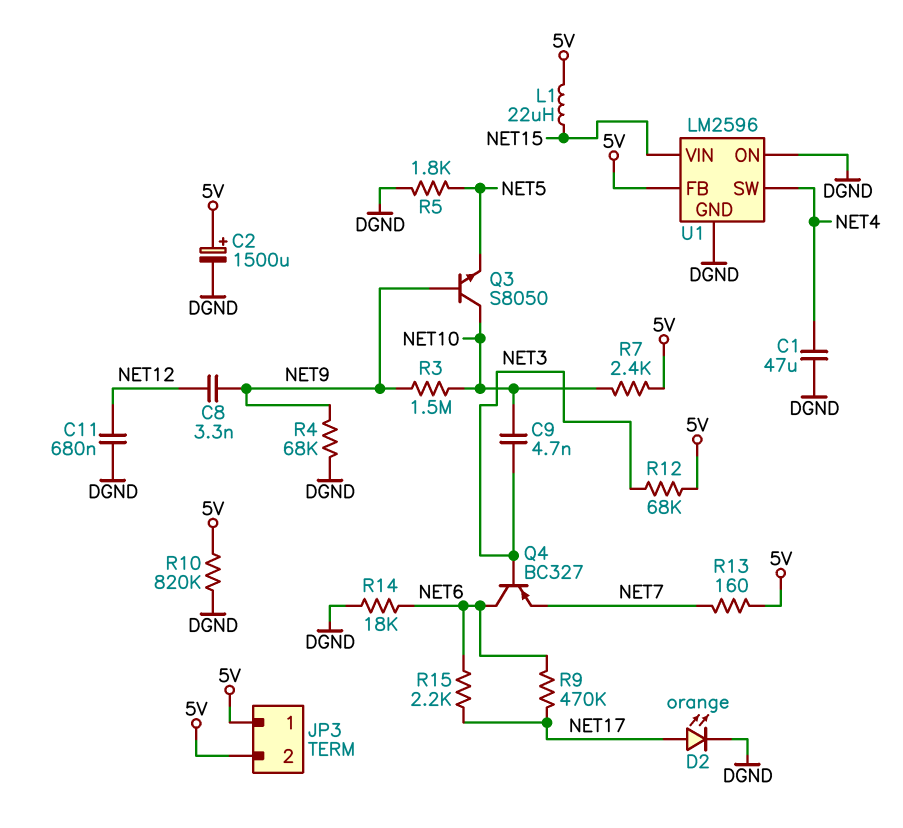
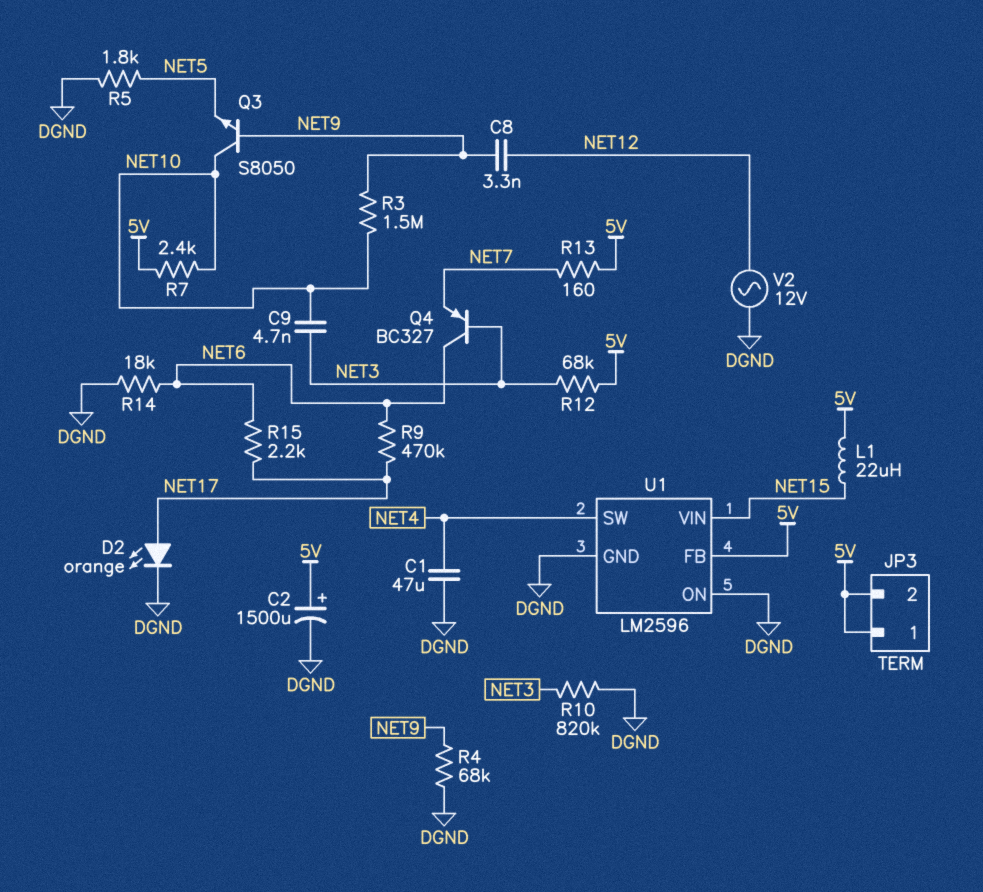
C11: 680nF (DGND, NET12) -> none
R10: 820k (5V, DGND) -> 820k (DGND, NET3)
V2: none -> AC 12V (DGND, NET12)

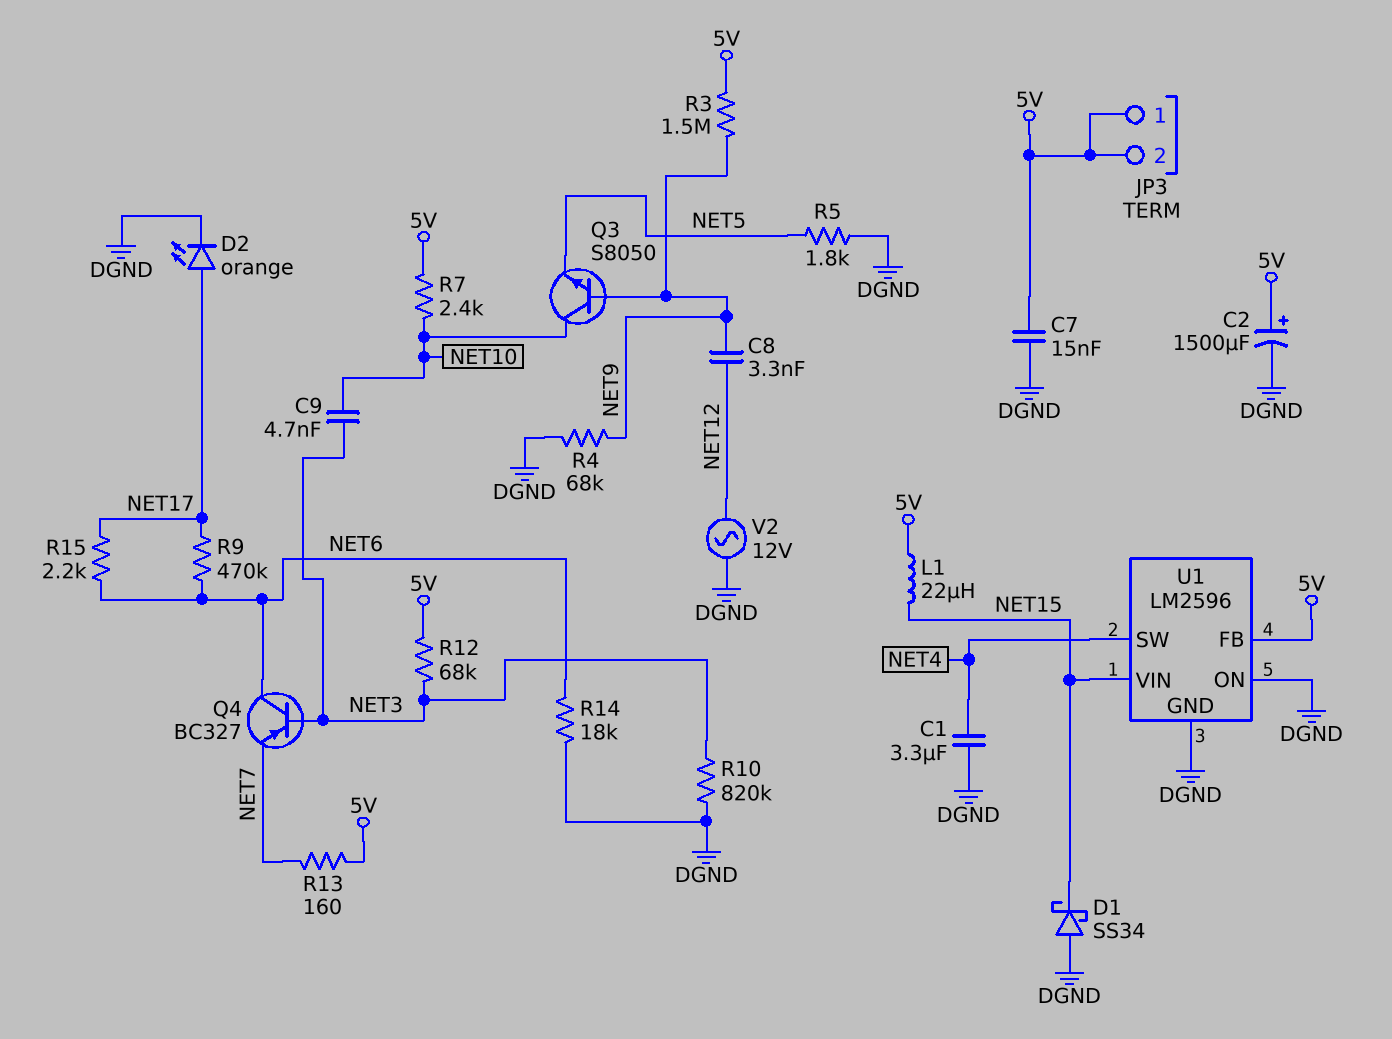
C1: 47uF (DGND, NET4) -> 3.3uF (DGND, NET4)
C7: none -> 15nF (5V, DGND)
D1: none -> schottky SS34 (A DGND, K NET15)
R3: 1.5M (NET9, NET10) -> 1.5M (5V, NET9)

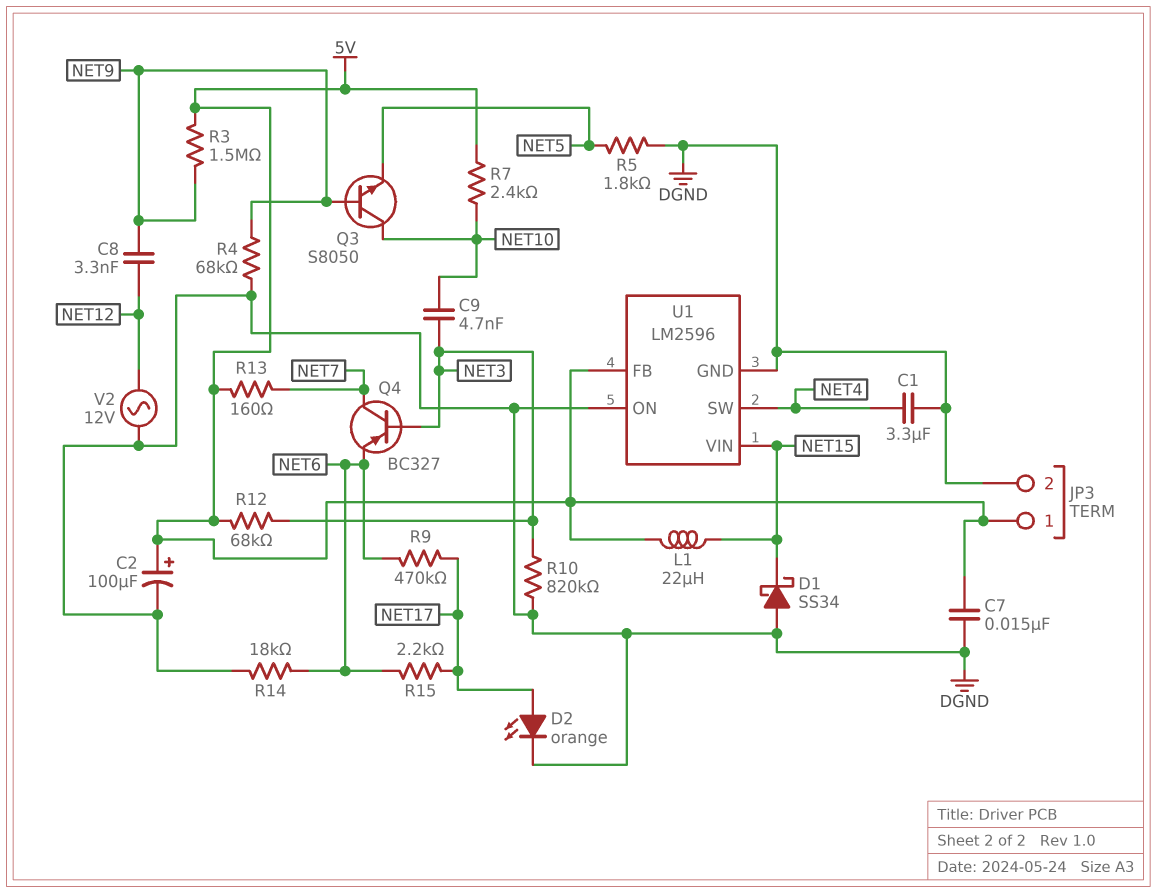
C2: 1500uF (plus 5V, minus DGND) -> 100uF (plus 5V, minus DGND)
JP3 pin 2: 5V -> DGND
Q4: PNP BC327 (B NET3, C NET6, E NET7) -> PNP BC327 (B NET3, C NET7, E NET6)

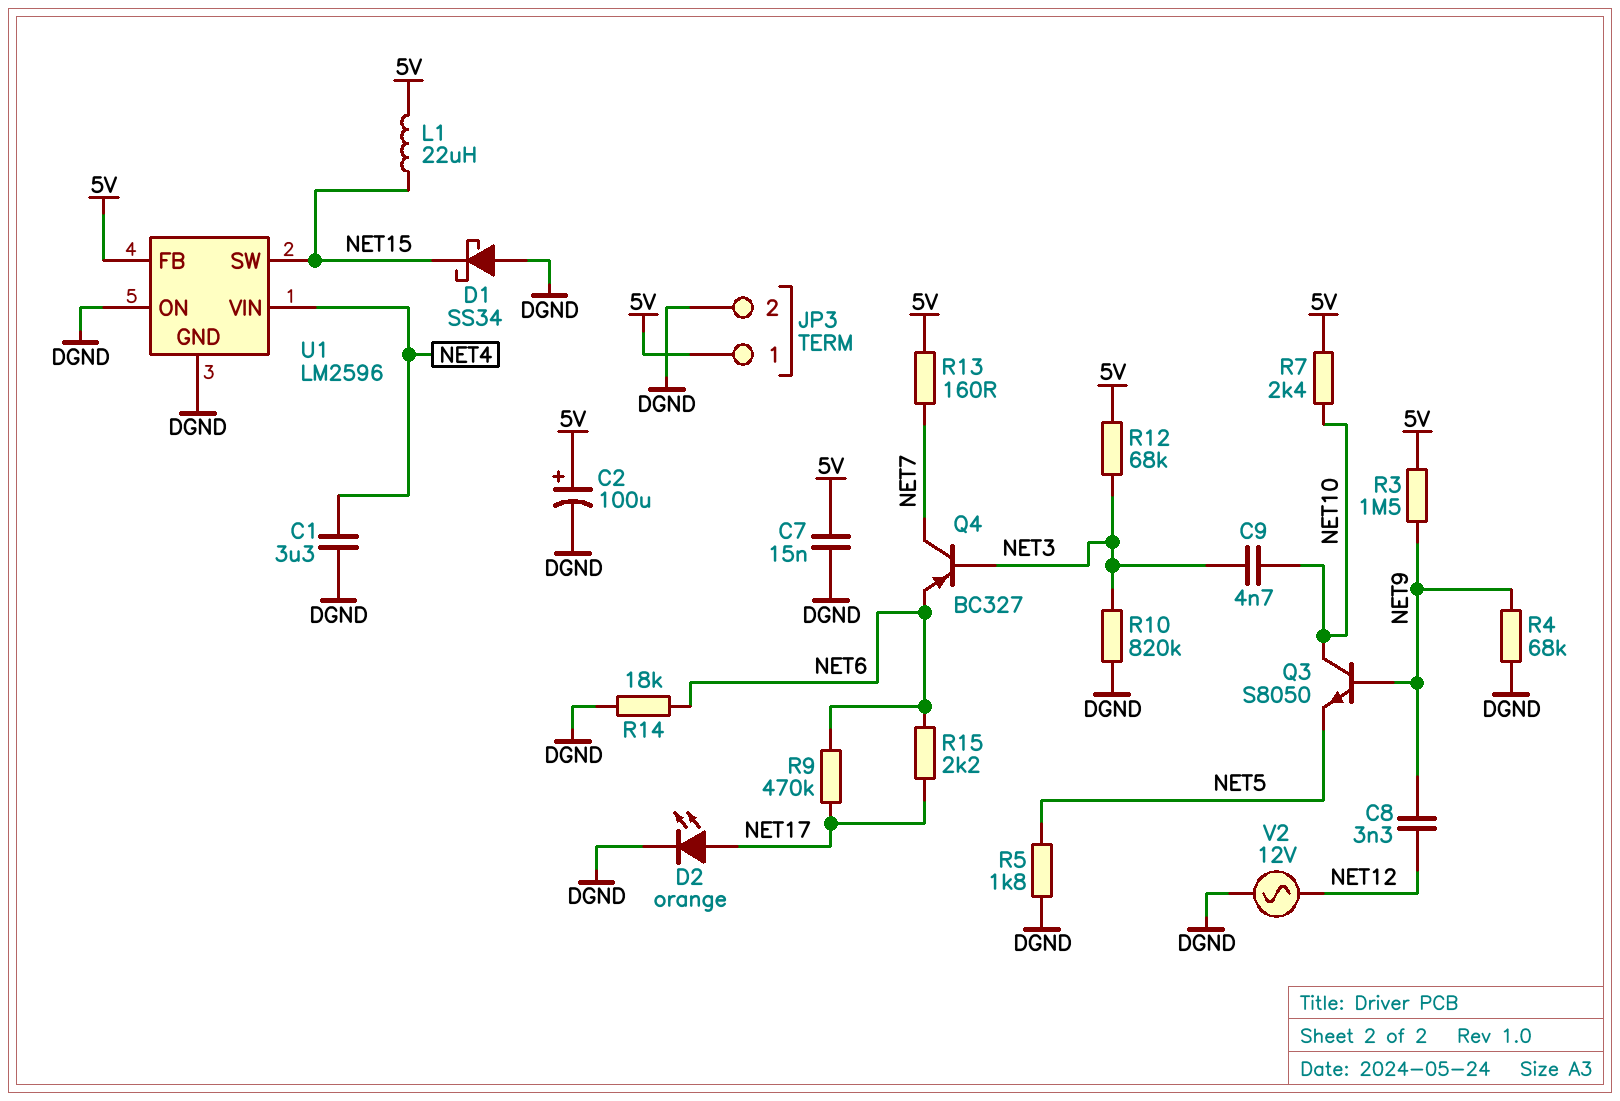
U1 pin SW: NET4 -> NET15
U1 pin VIN: NET15 -> NET4

